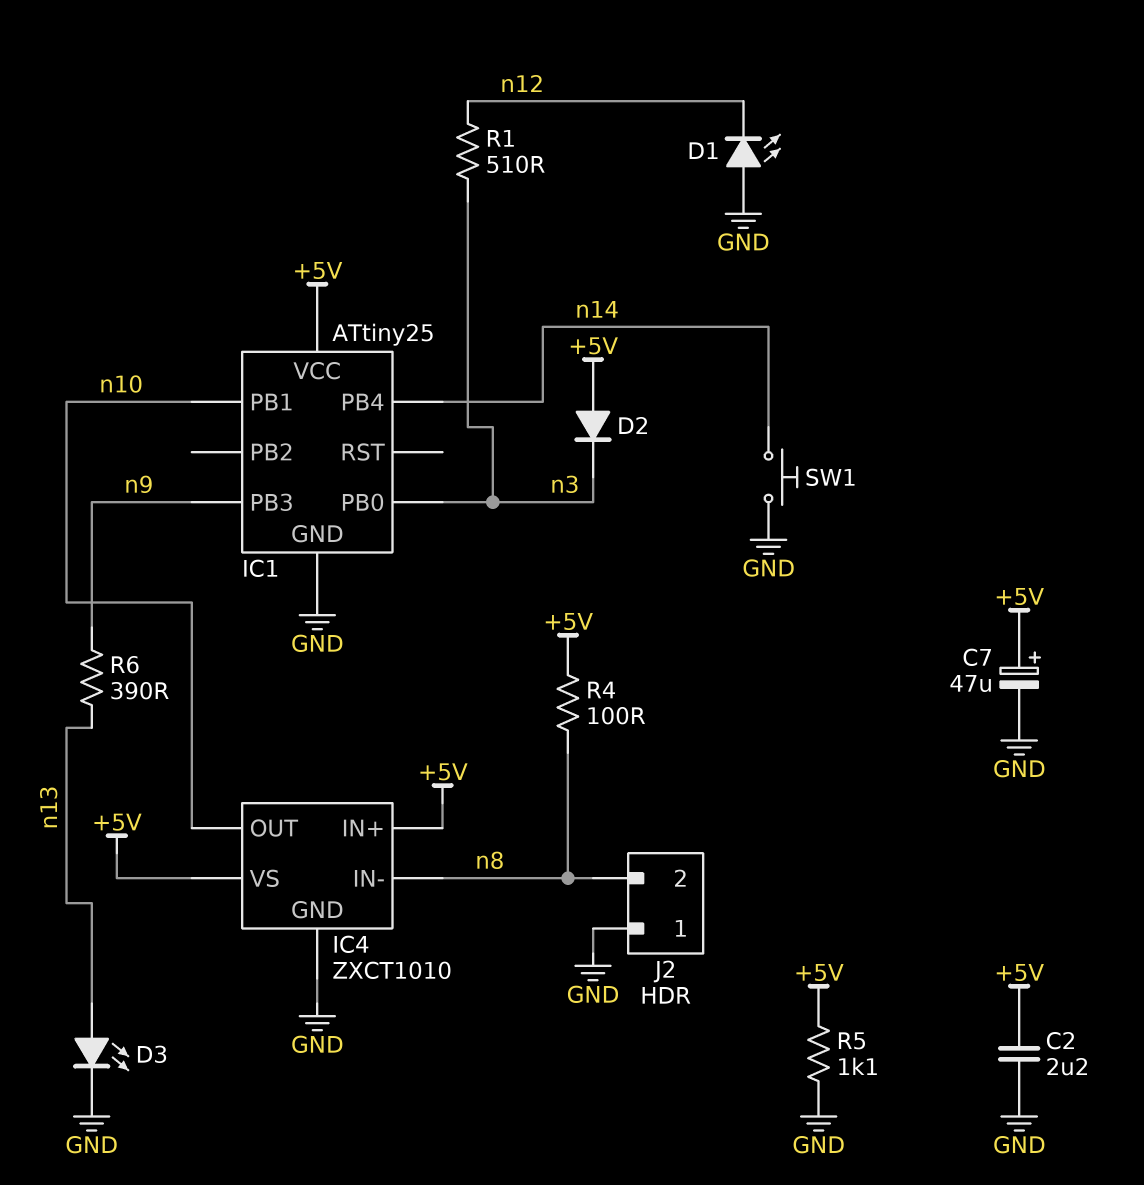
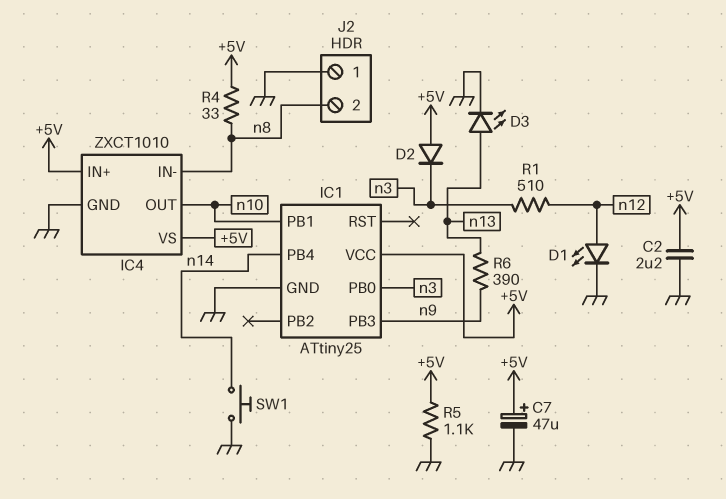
D1: LED (A GND, K n12) -> LED (A n12, K GND)
R4: 100 (+5V, n8) -> 33 (+5V, n8)

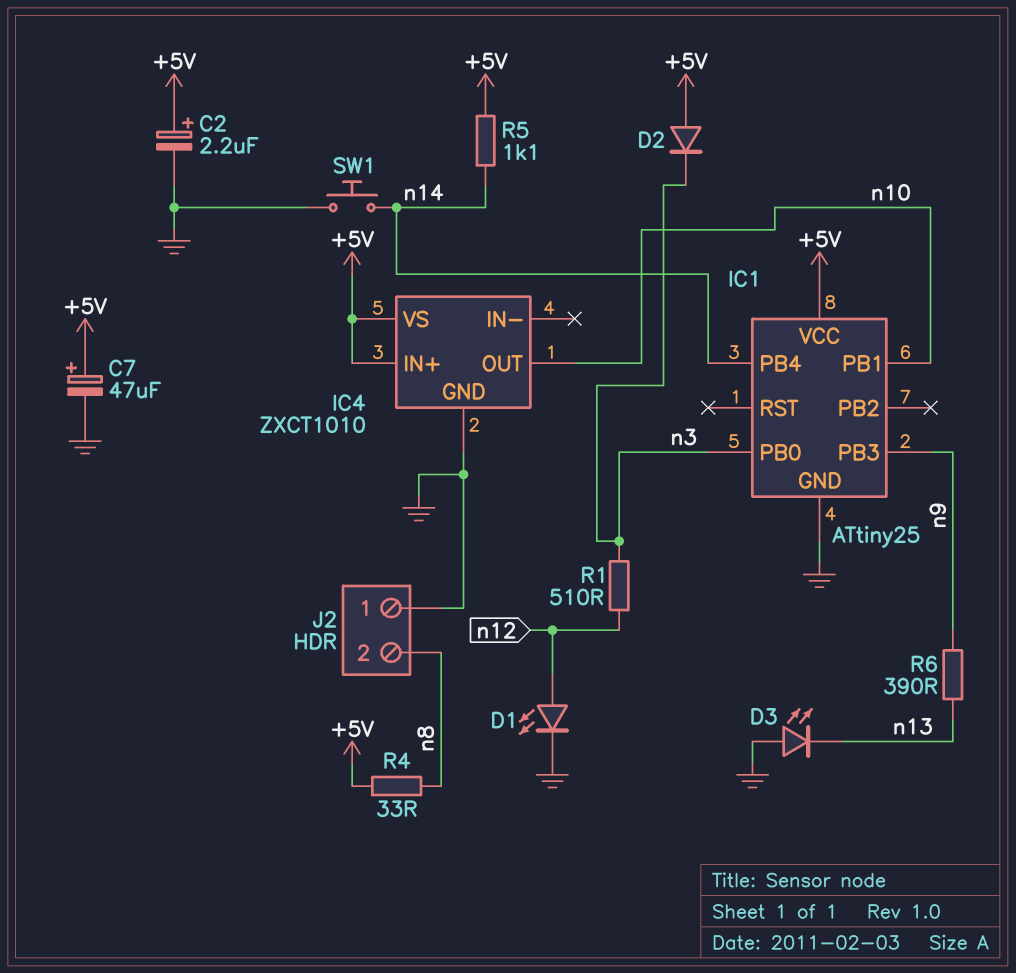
C2: 2.2uF (+5V, GND) -> 2.2uF (plus +5V, minus GND)
D3: LED (A n13, K GND) -> LED (A GND, K n13)
IC4 pin IN-: n8 -> none
R5: 1.1k (+5V, GND) -> 1.1k (+5V, n14)

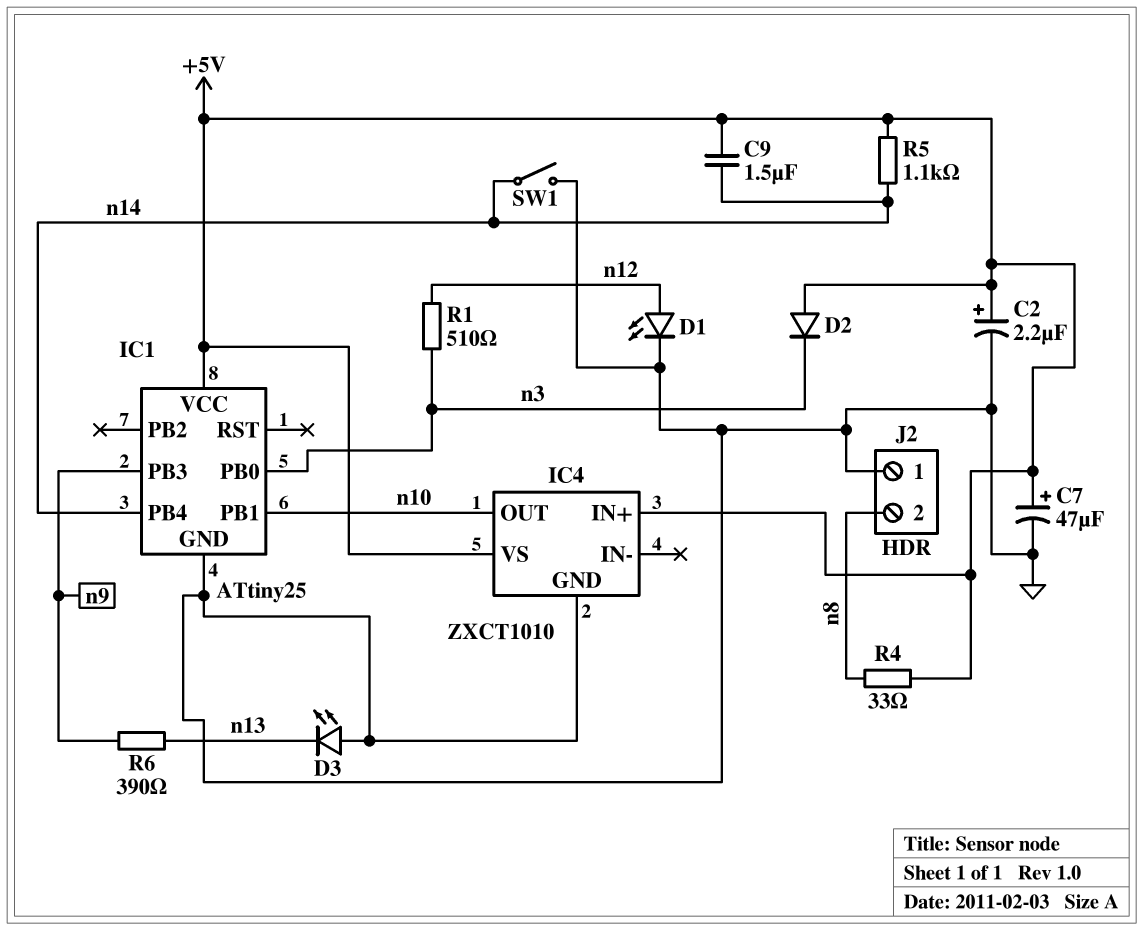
C9: none -> 1.5uF (+5V, n14)
SW1: button (GND, n14) -> switch (GND, n14)

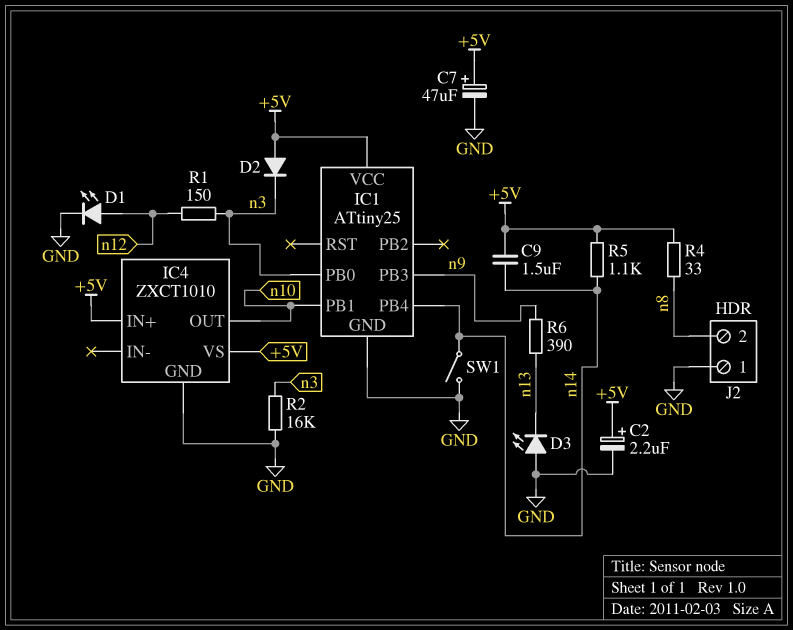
R1: 510 (n3, n12) -> 150 (n3, n12)
R2: none -> 16k (GND, n3)

